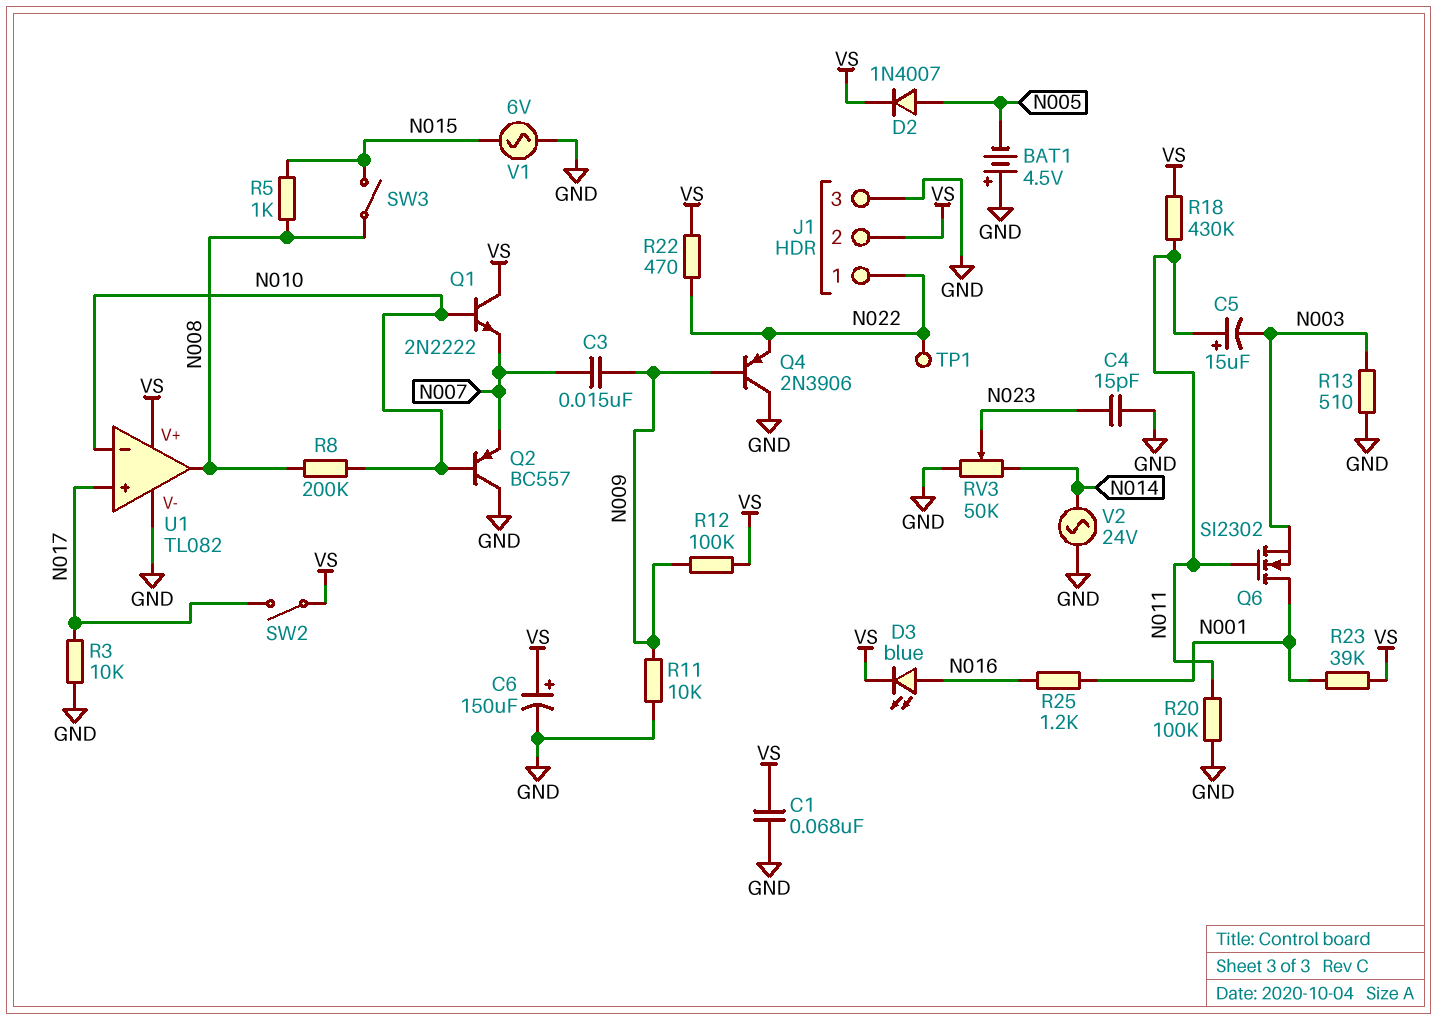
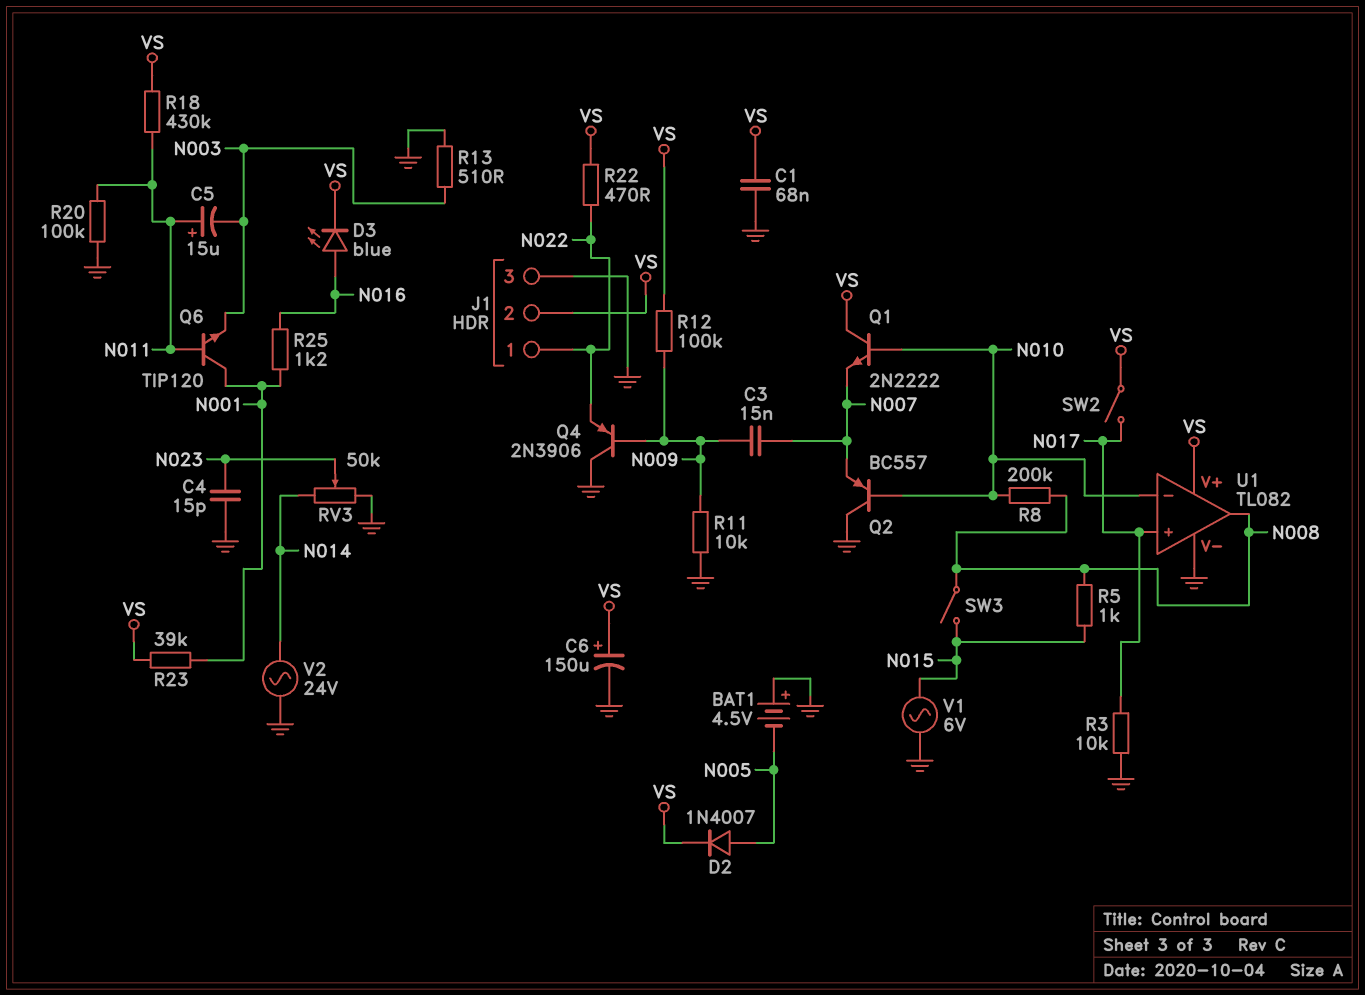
Q6: NMOS SI2302 (G N011, D N001, S N003) -> NPN TIP120 (B N011, C N001, E N003)
TP1: test point (N022) -> none

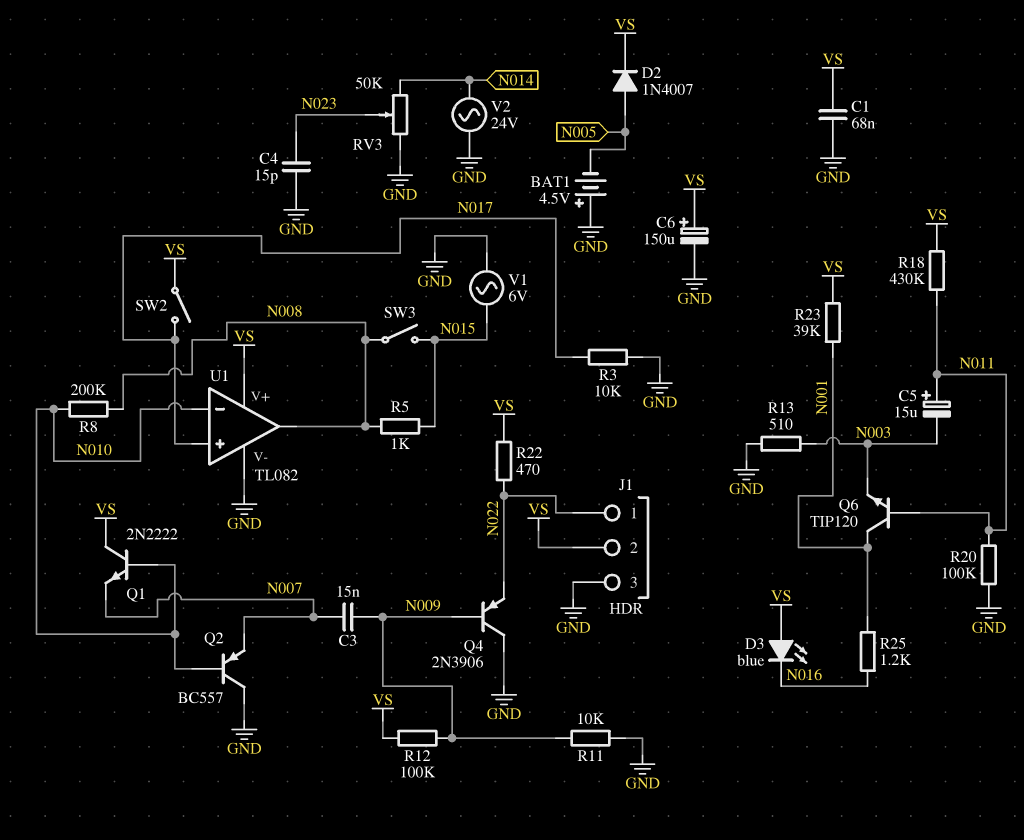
D3: LED blue (A N016, K VS) -> LED blue (A VS, K N016)

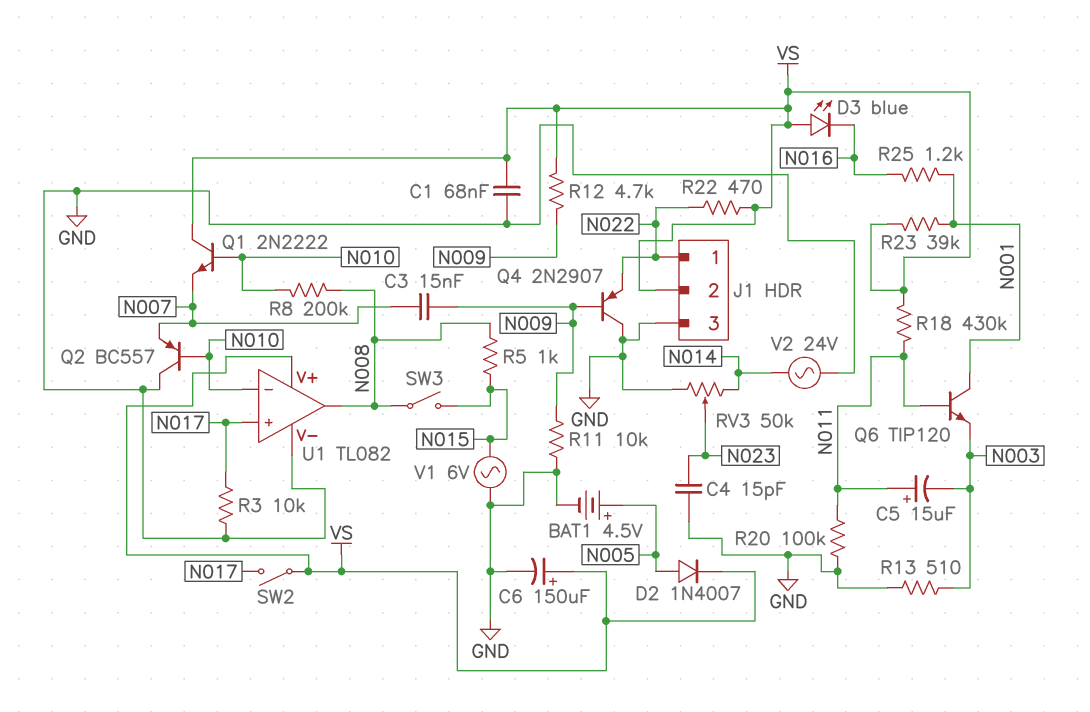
BAT1: 4.5V (plus GND, minus N005) -> 4.5V (plus N005, minus GND)
Q4: PNP 2N3906 (B N009, C GND, E N022) -> PNP 2N2907 (B N009, C GND, E N022)
R12: 100k (N009, VS) -> 4.7k (N009, VS)

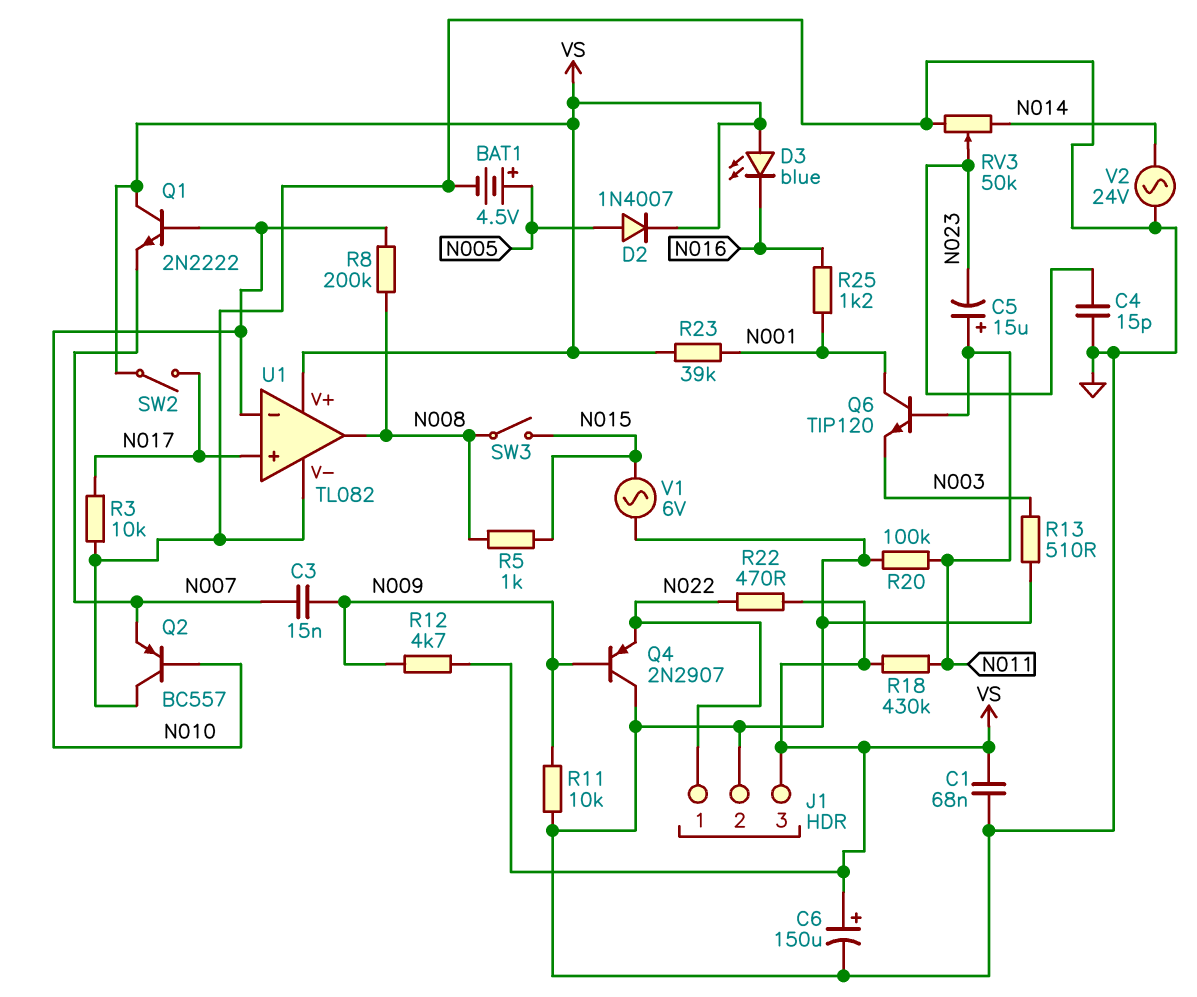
C5: 15uF (plus N011, minus N003) -> 15uF (plus N011, minus N023)
J1 pin 2: VS -> GND
J1 pin 3: GND -> VS

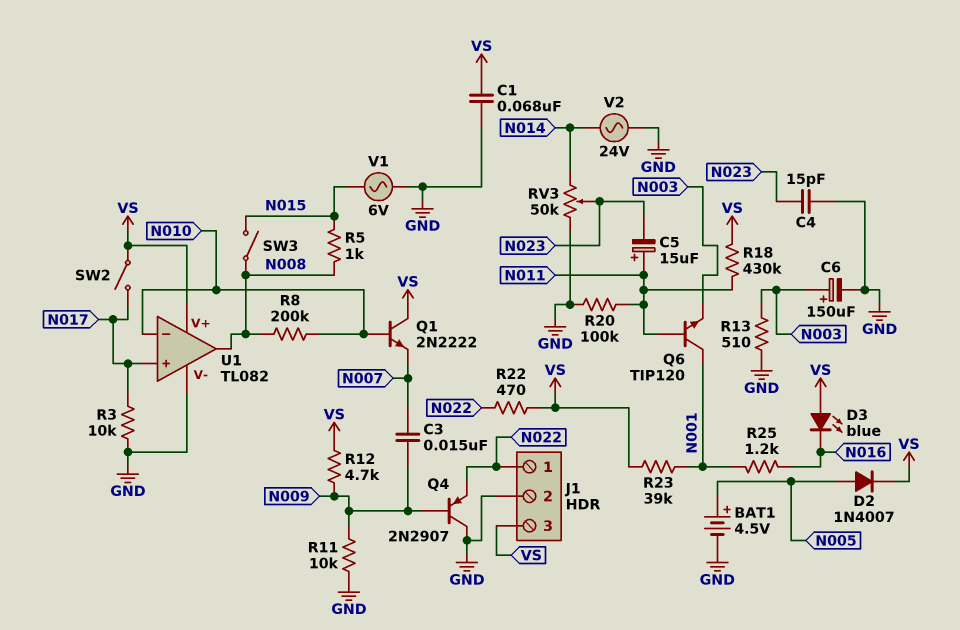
C6: 150uF (plus VS, minus GND) -> 150uF (plus N003, minus GND)
Q2: PNP BC557 (B N010, C GND, E N007) -> none

